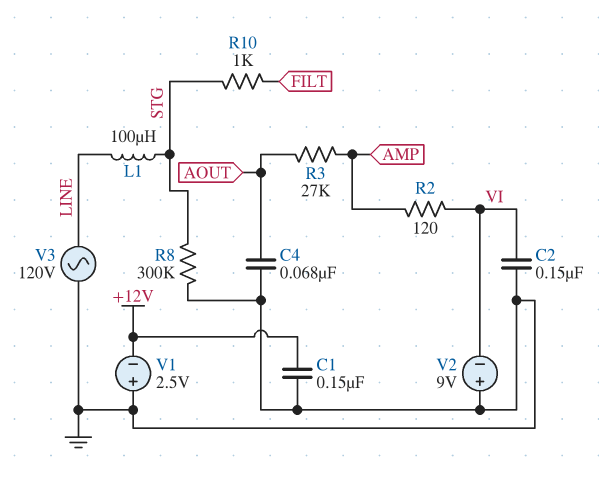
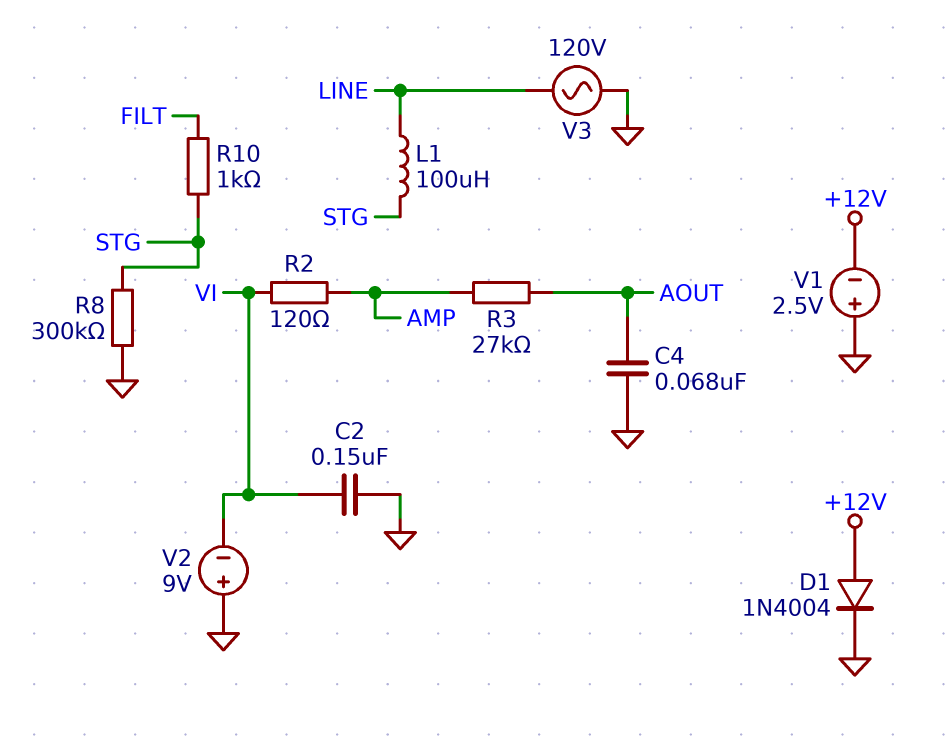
C1: 150nF (+12V, GND) -> none
D1: none -> diode 1N4004 (A +12V, K GND)

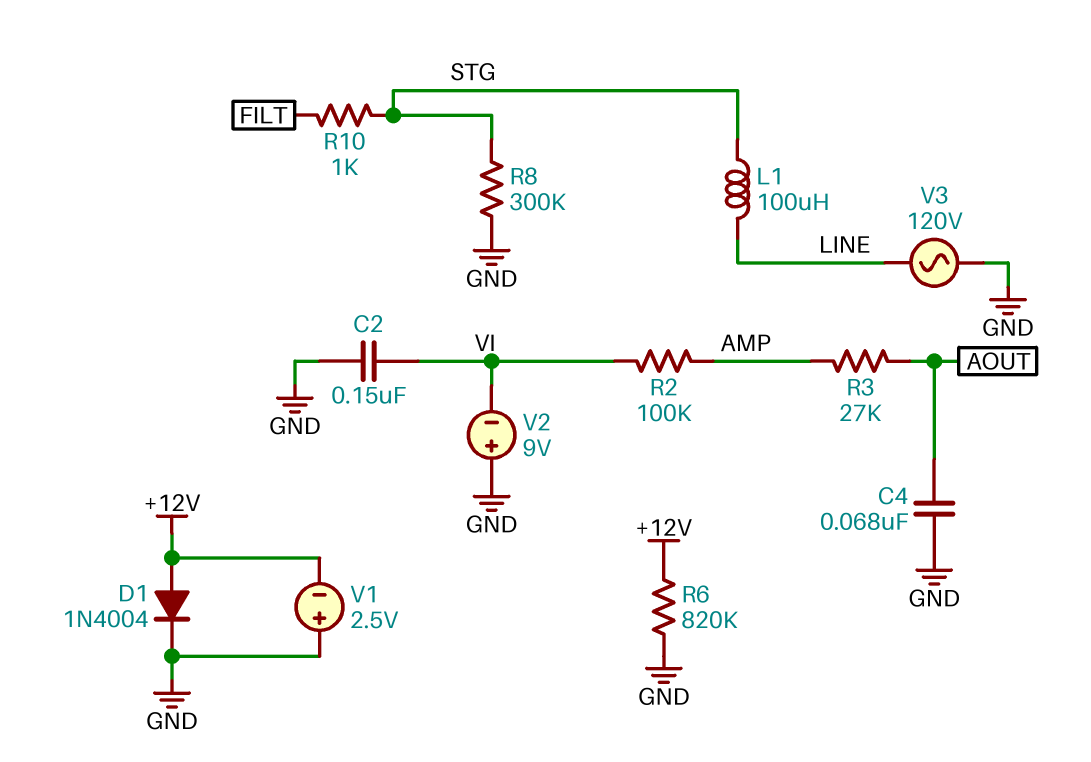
R2: 120 (AMP, VI) -> 100k (AMP, VI)
R6: none -> 820k (+12V, GND)

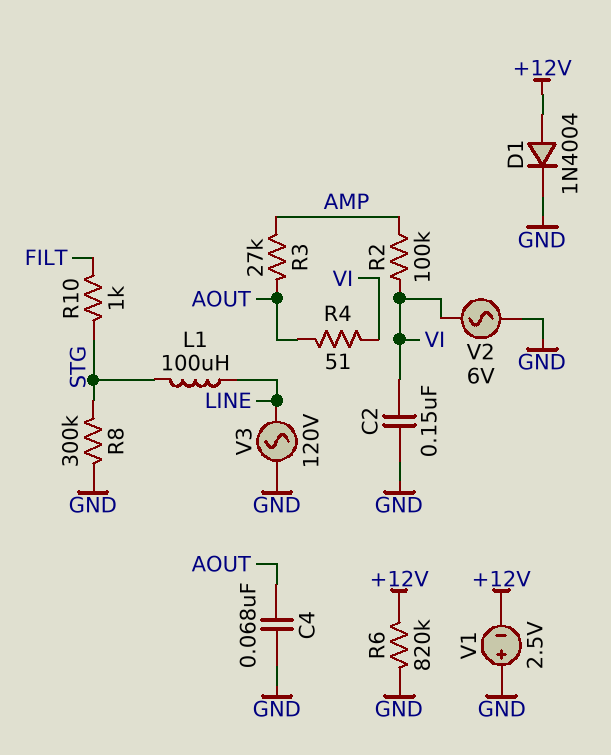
R4: none -> 51 (AOUT, VI)
V2: 9V (plus GND, minus VI) -> AC 6V (GND, VI)

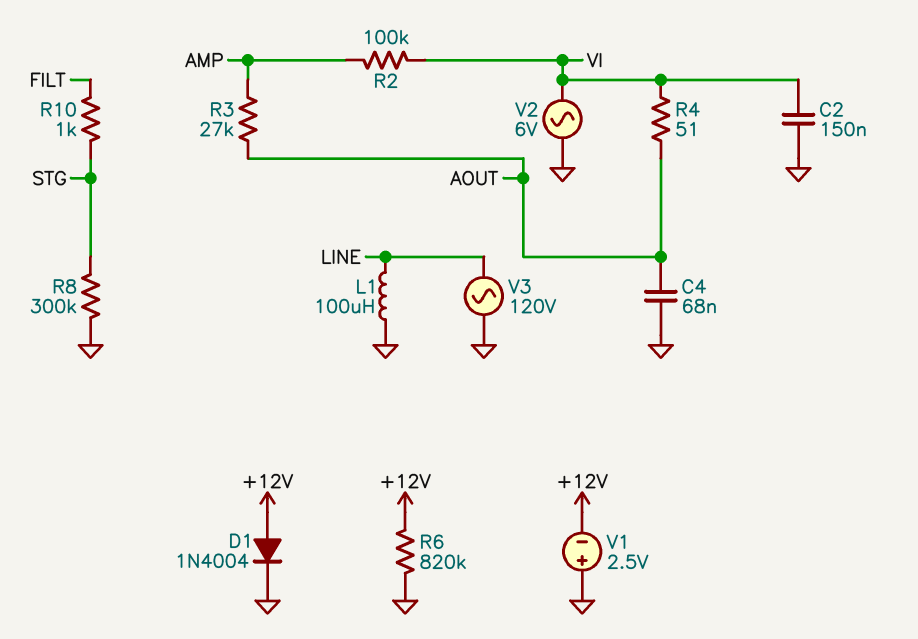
L1: 100uH (LINE, STG) -> 100uH (GND, LINE)

